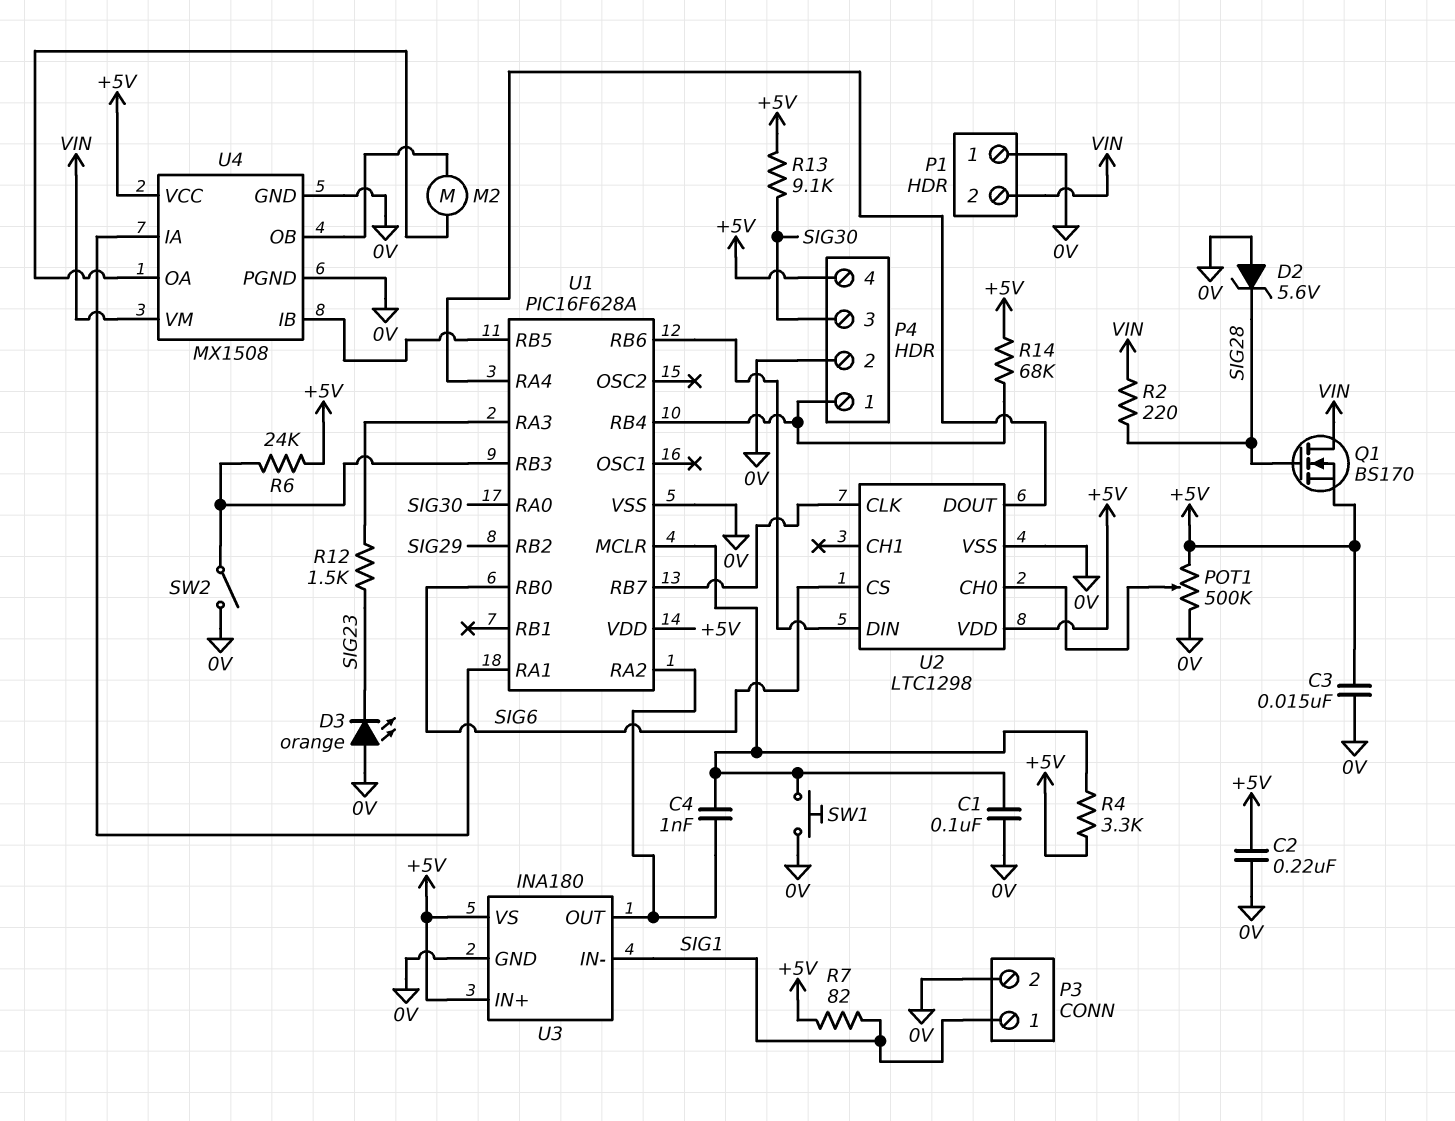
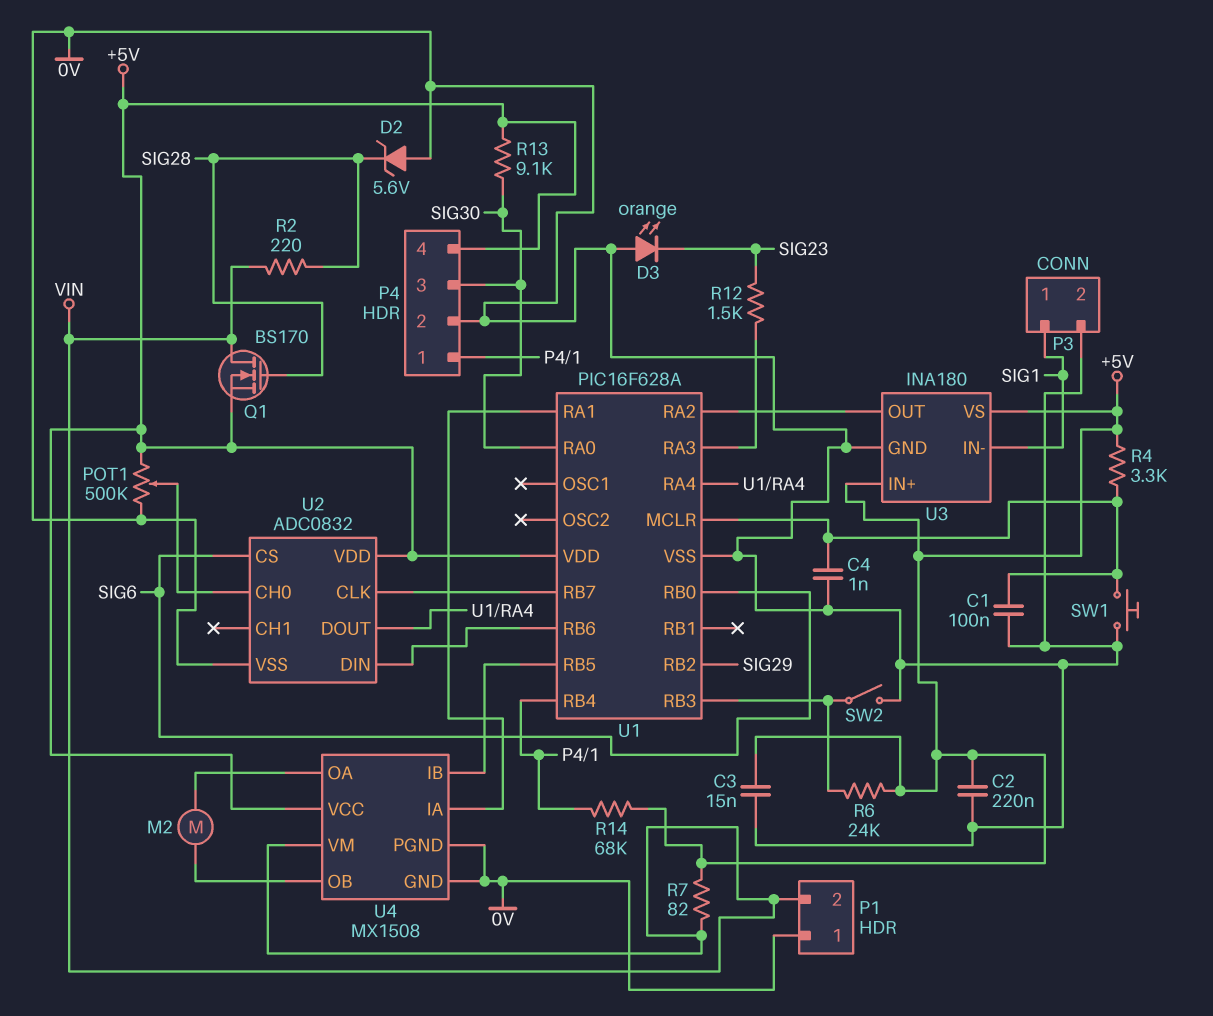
C4: 1nF (U1/MCLR, U1/RA2) -> 1nF (0V, U1/MCLR)
R7: 82 (+5V, SIG1) -> 82 (+5V, VIN)
U2: LTC1298 -> ADC0832

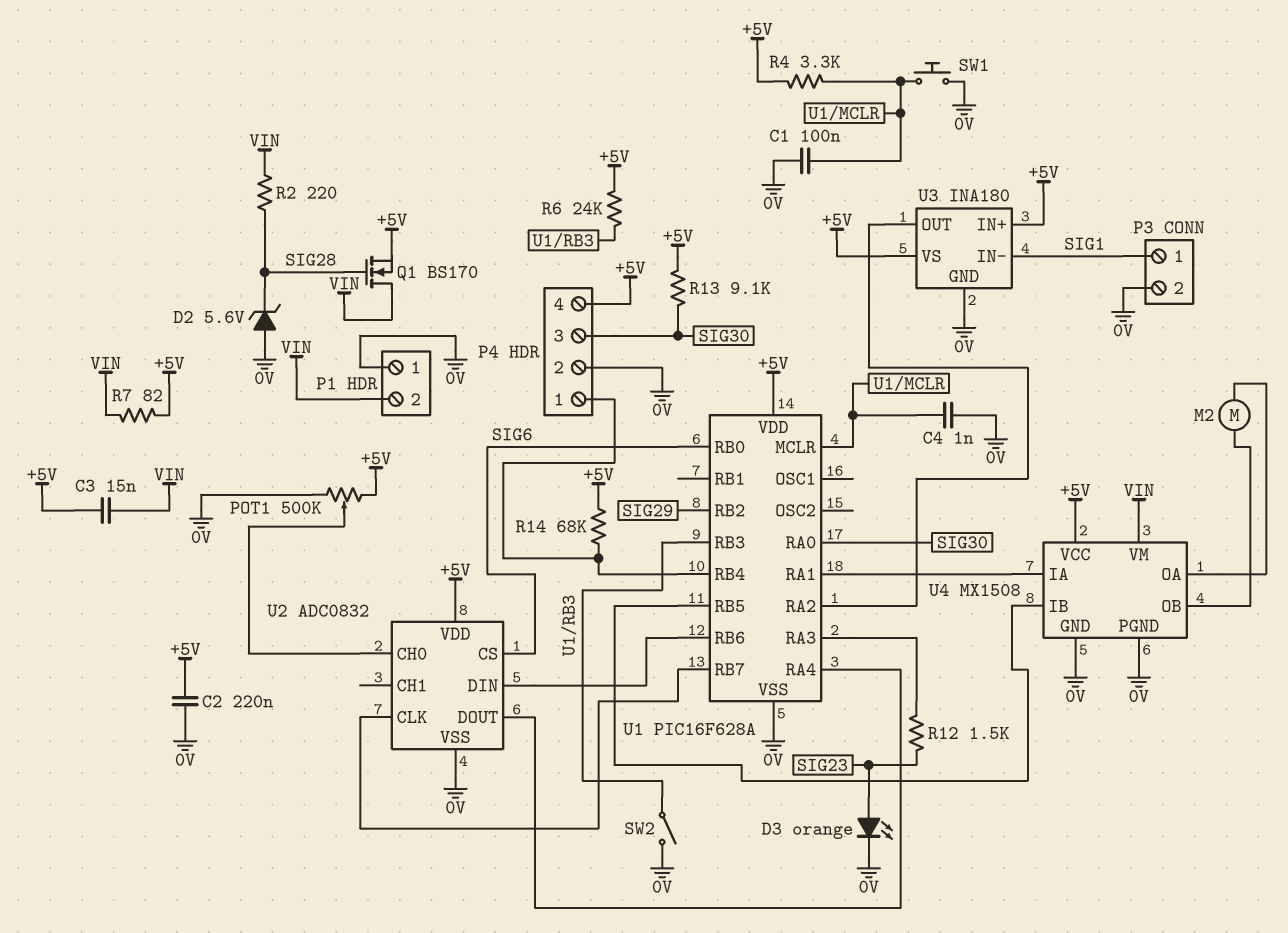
C3: 15nF (+5V, 0V) -> 15nF (+5V, VIN)
D3: LED orange (A 0V, K SIG23) -> LED orange (A SIG23, K 0V)

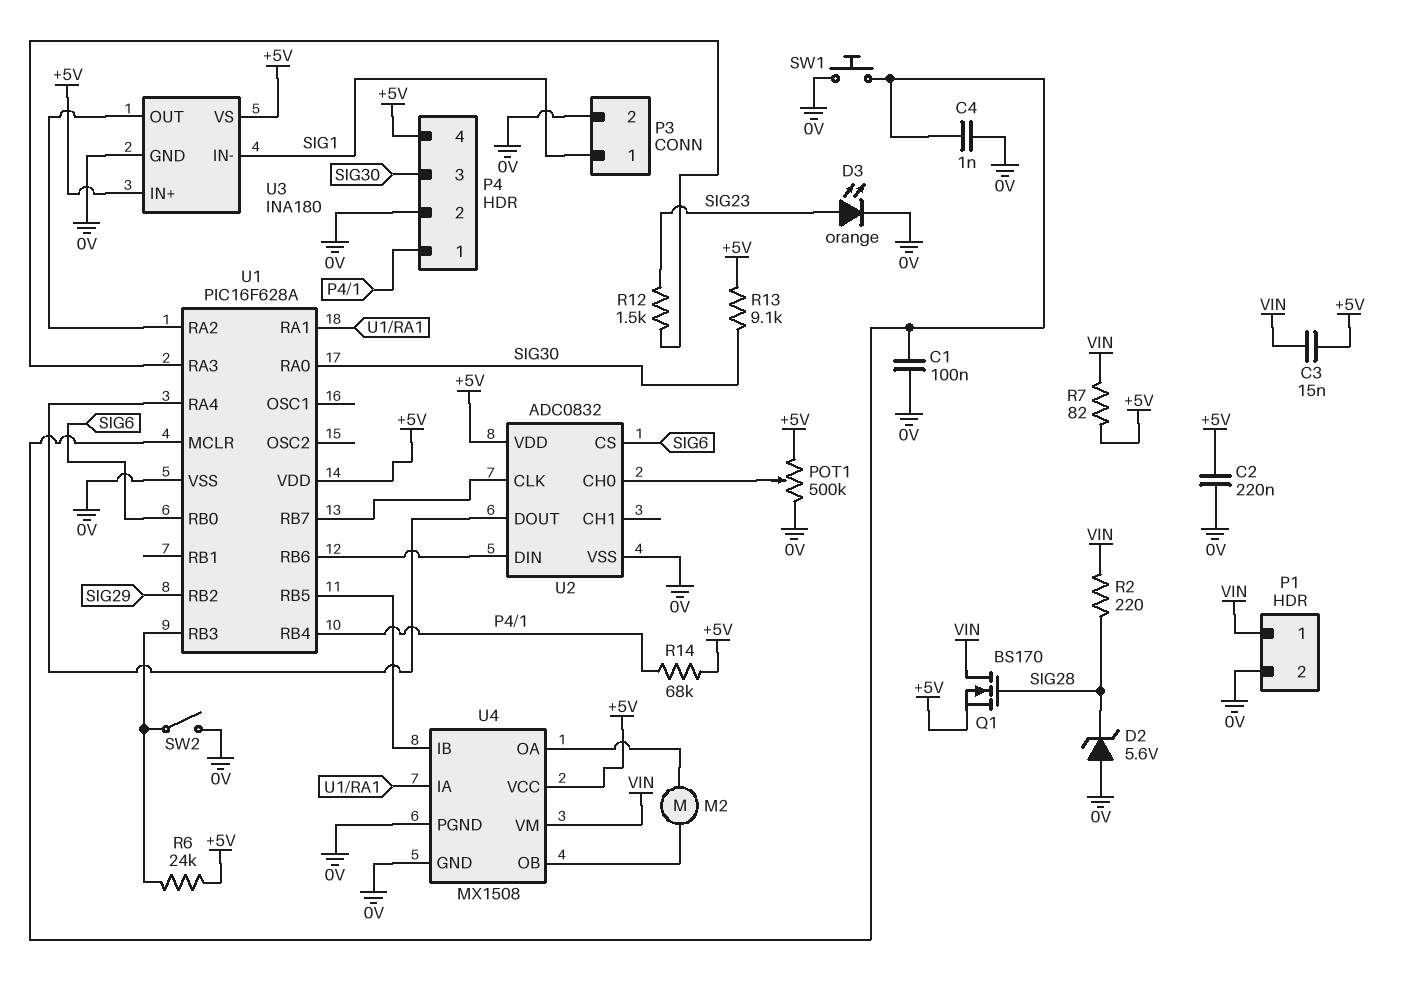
P1 pin 1: 0V -> VIN
P1 pin 2: VIN -> 0V
R4: 3.3k (+5V, U1/MCLR) -> none

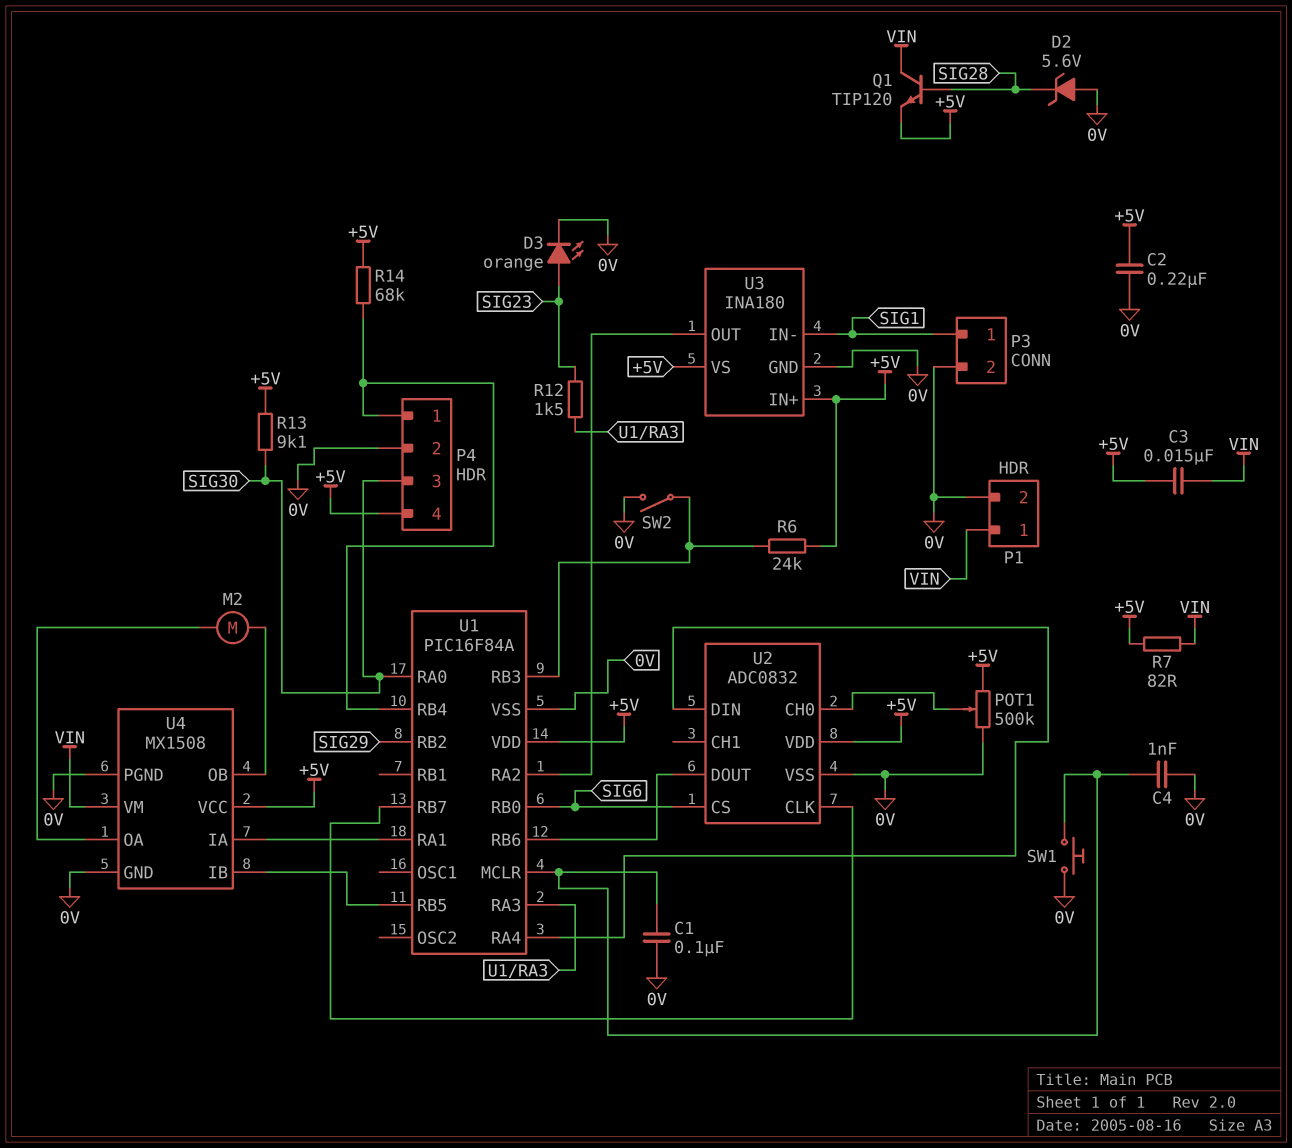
Q1: NMOS BS170 (G SIG28, D VIN, S +5V) -> NPN TIP120 (B SIG28, C VIN, E +5V)
R2: 220 (SIG28, VIN) -> none
U1: PIC16F628A -> PIC16F84A
U2 pin DIN: U1/RB6 -> U1/RA4
U2 pin DOUT: U1/RA4 -> U1/RB6

